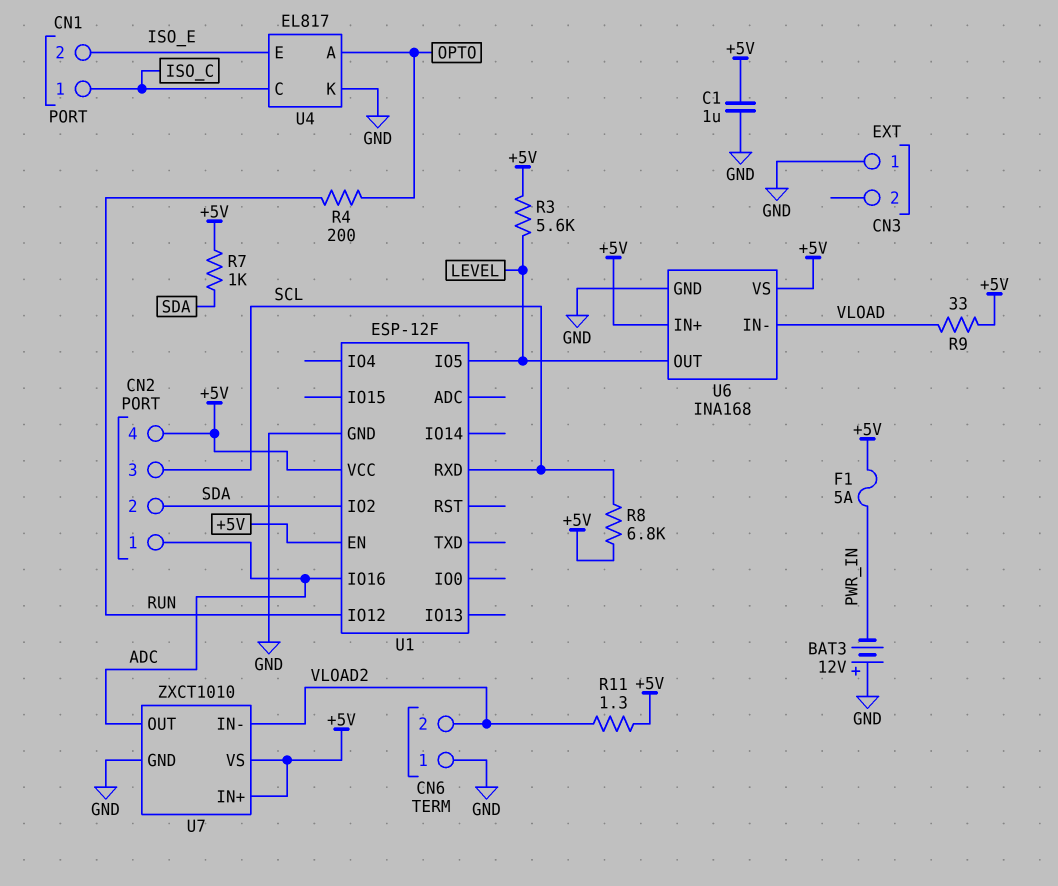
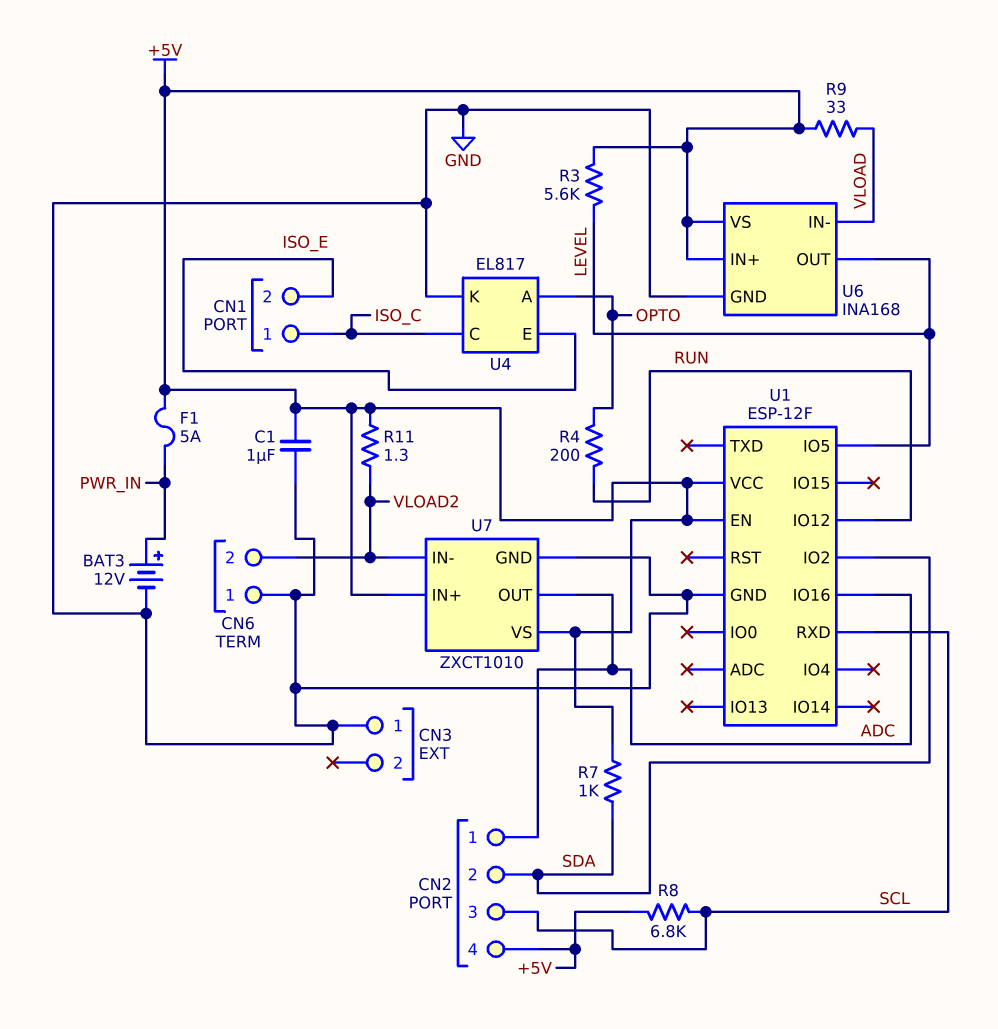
BAT3: 12V (plus GND, minus PWR_IN) -> 12V (plus PWR_IN, minus GND)

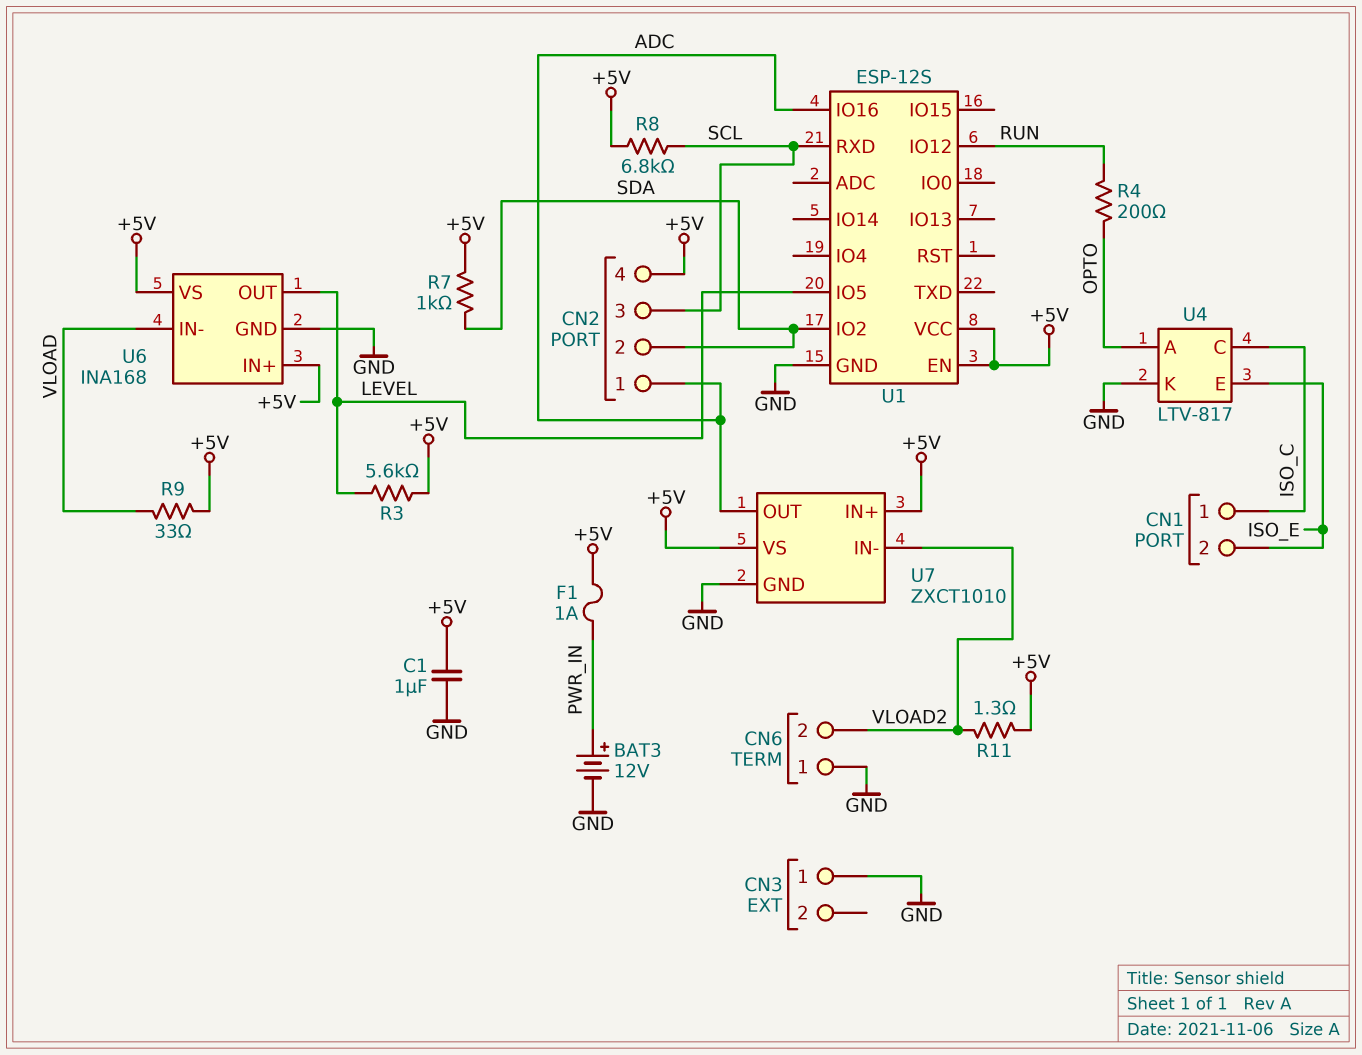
F1: 5A (+5V, PWR_IN) -> 1A (+5V, PWR_IN)
U1: ESP-12F -> ESP-12S
U4: EL817 -> LTV-817

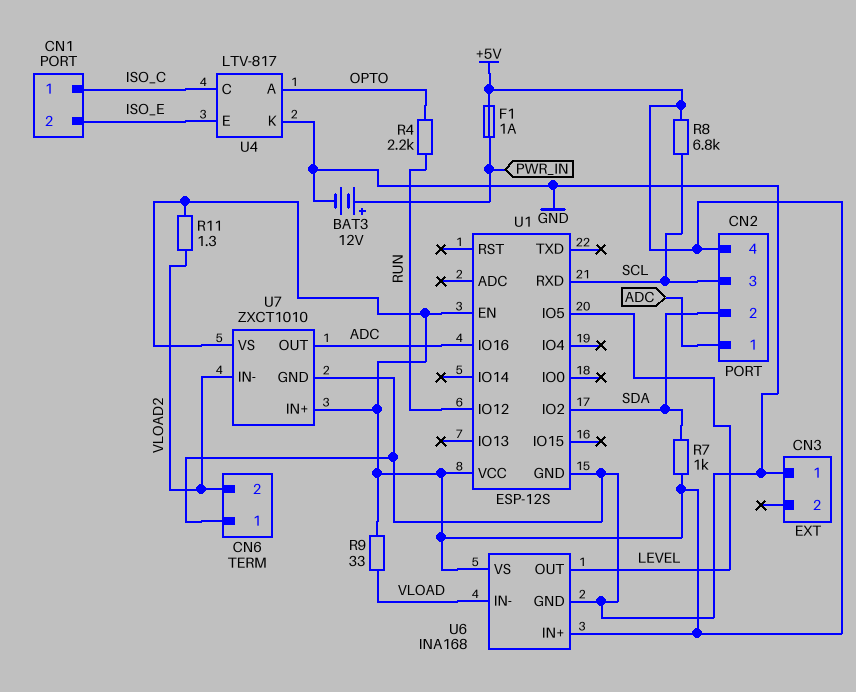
C1: 1uF (+5V, GND) -> none
R3: 5.6k (+5V, LEVEL) -> none
R4: 200 (OPTO, RUN) -> 2.2k (OPTO, RUN)

